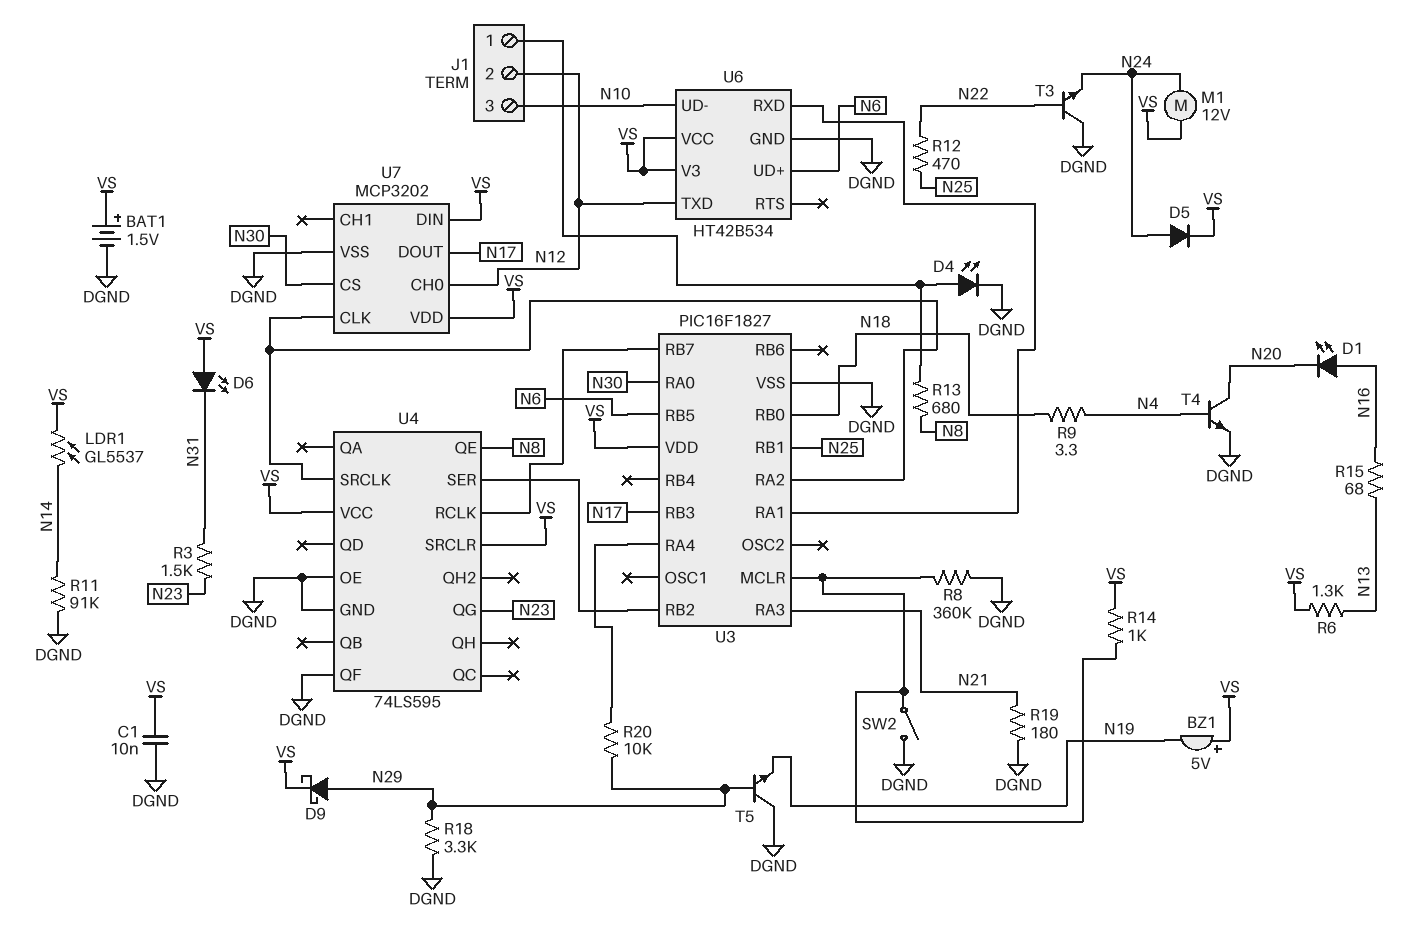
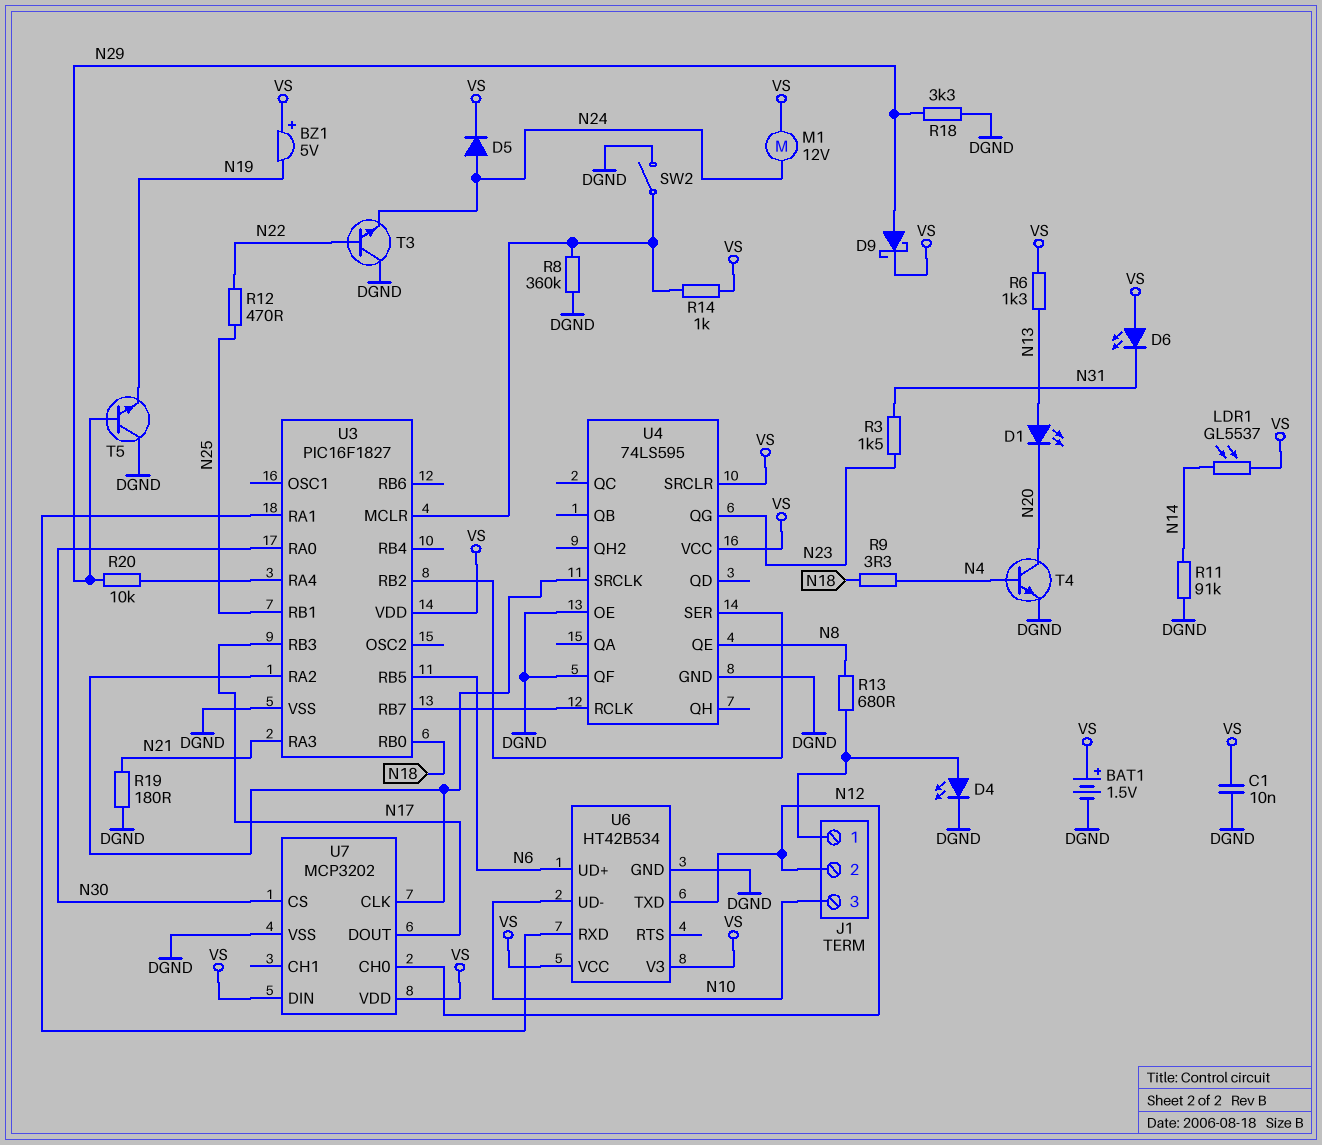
D1: LED (A N16, K N20) -> LED (A N13, K N20)
R15: 68 (N13, N16) -> none

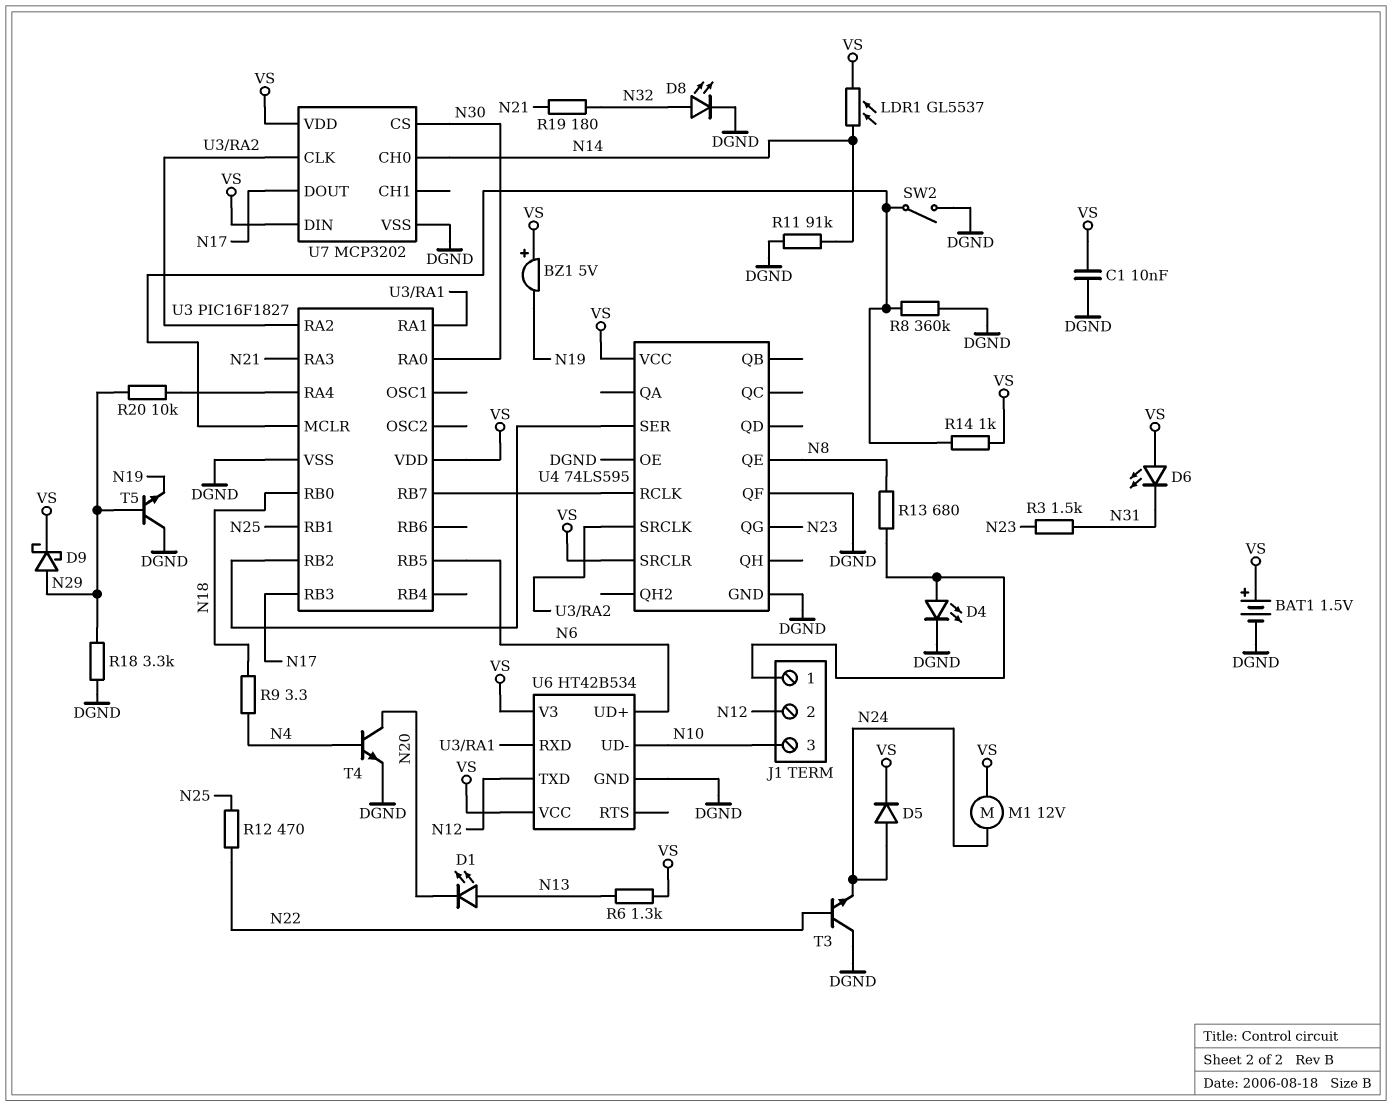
D8: none -> LED (A N32, K DGND)
R19: 180 (DGND, N21) -> 180 (N21, N32)
U7 pin CH0: N12 -> N14

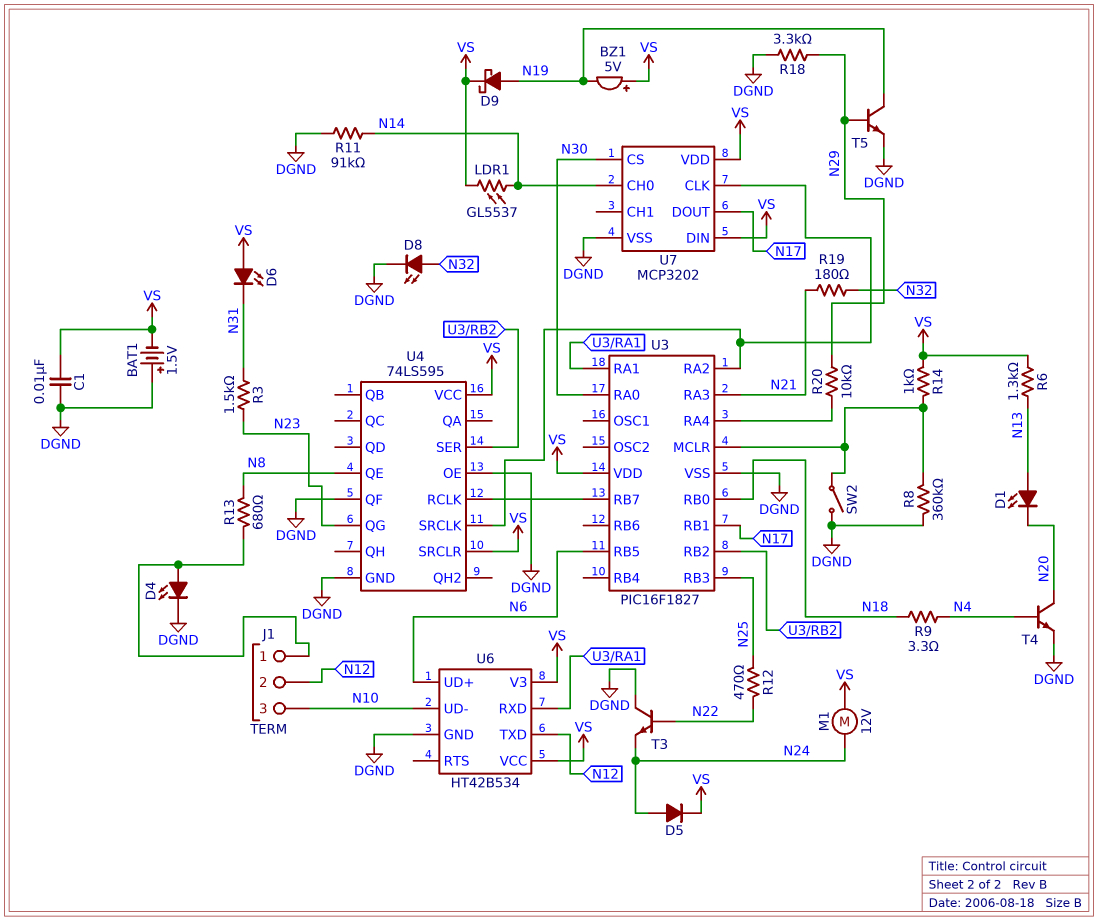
BAT1: 1.5V (plus VS, minus DGND) -> 1.5V (plus DGND, minus VS)
D9: schottky (A N29, K VS) -> schottky (A N19, K VS)
T5: NPN (B N29, C DGND, E N19) -> NPN (B N29, C N19, E DGND)
U3 pin RB1: N25 -> N17
U3 pin RB3: N17 -> N25

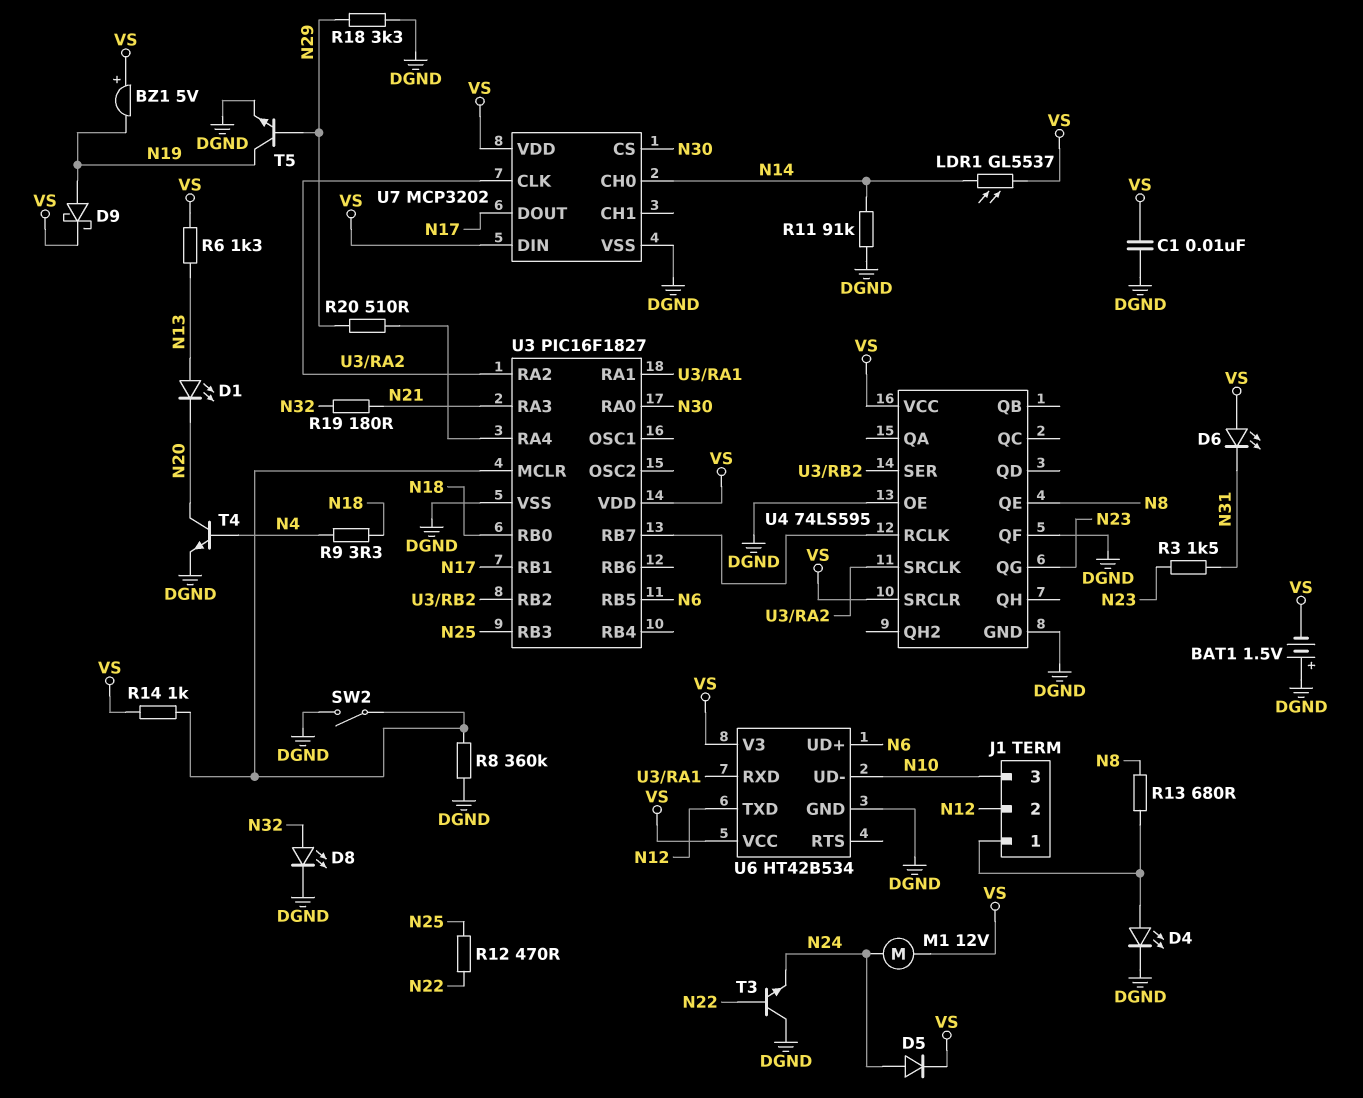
R20: 10k (N29, U3/RA4) -> 510 (N29, U3/RA4)

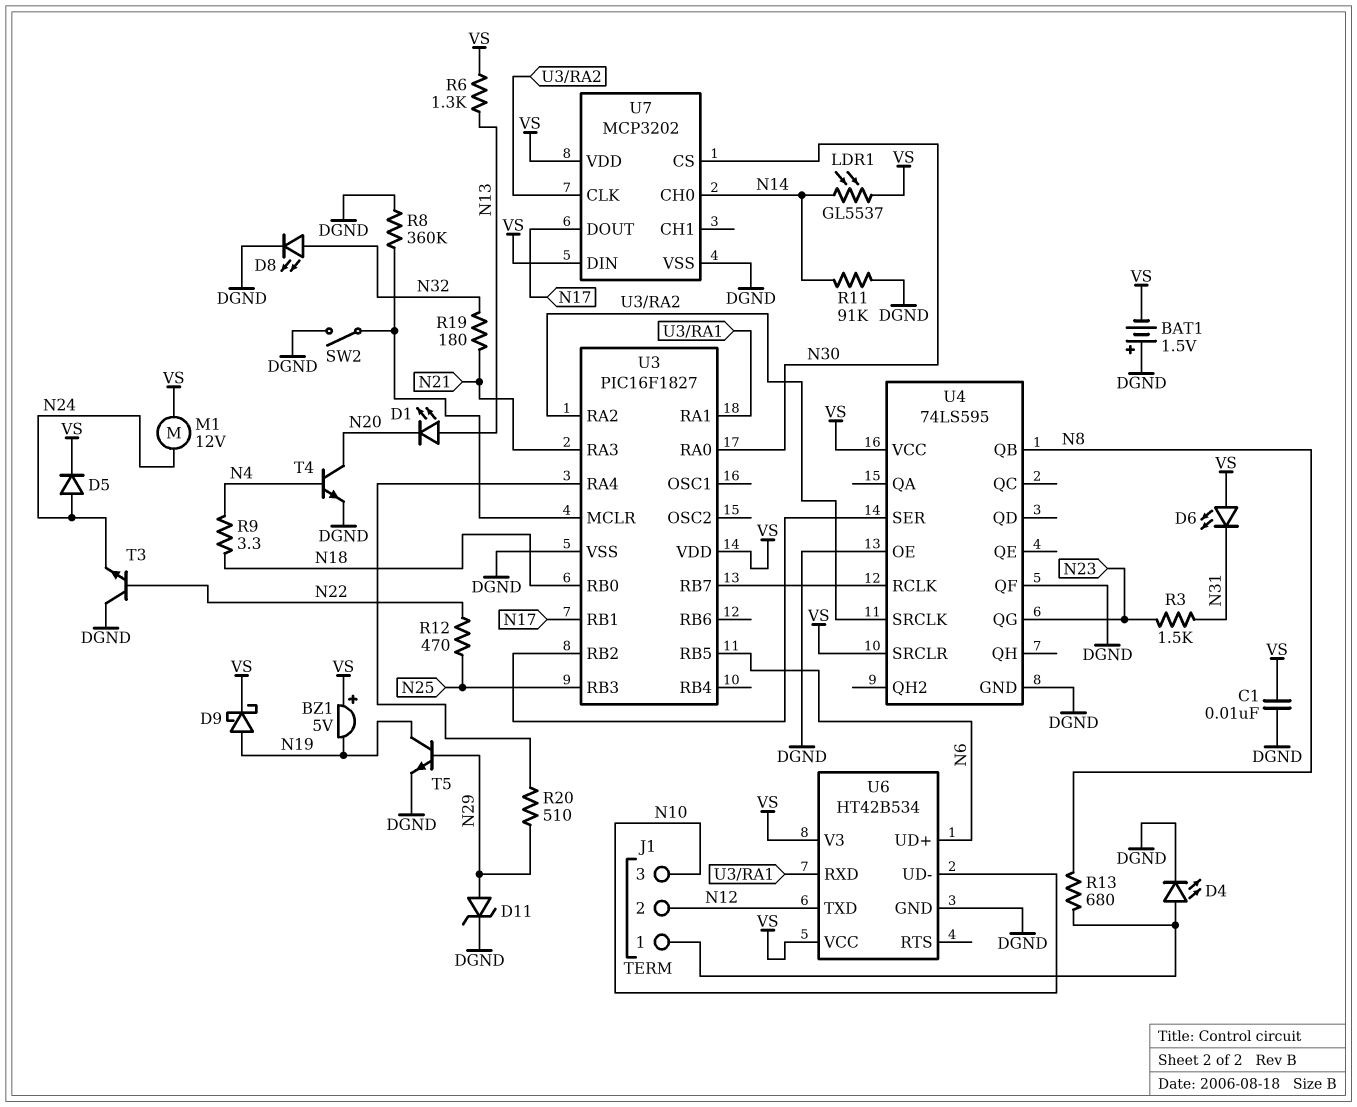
D11: none -> zener (A N29, K DGND)
R14: 1k (U3/MCLR, VS) -> none
R18: 3.3k (DGND, N29) -> none
U4 pin QB: none -> N8
U4 pin QE: N8 -> none

